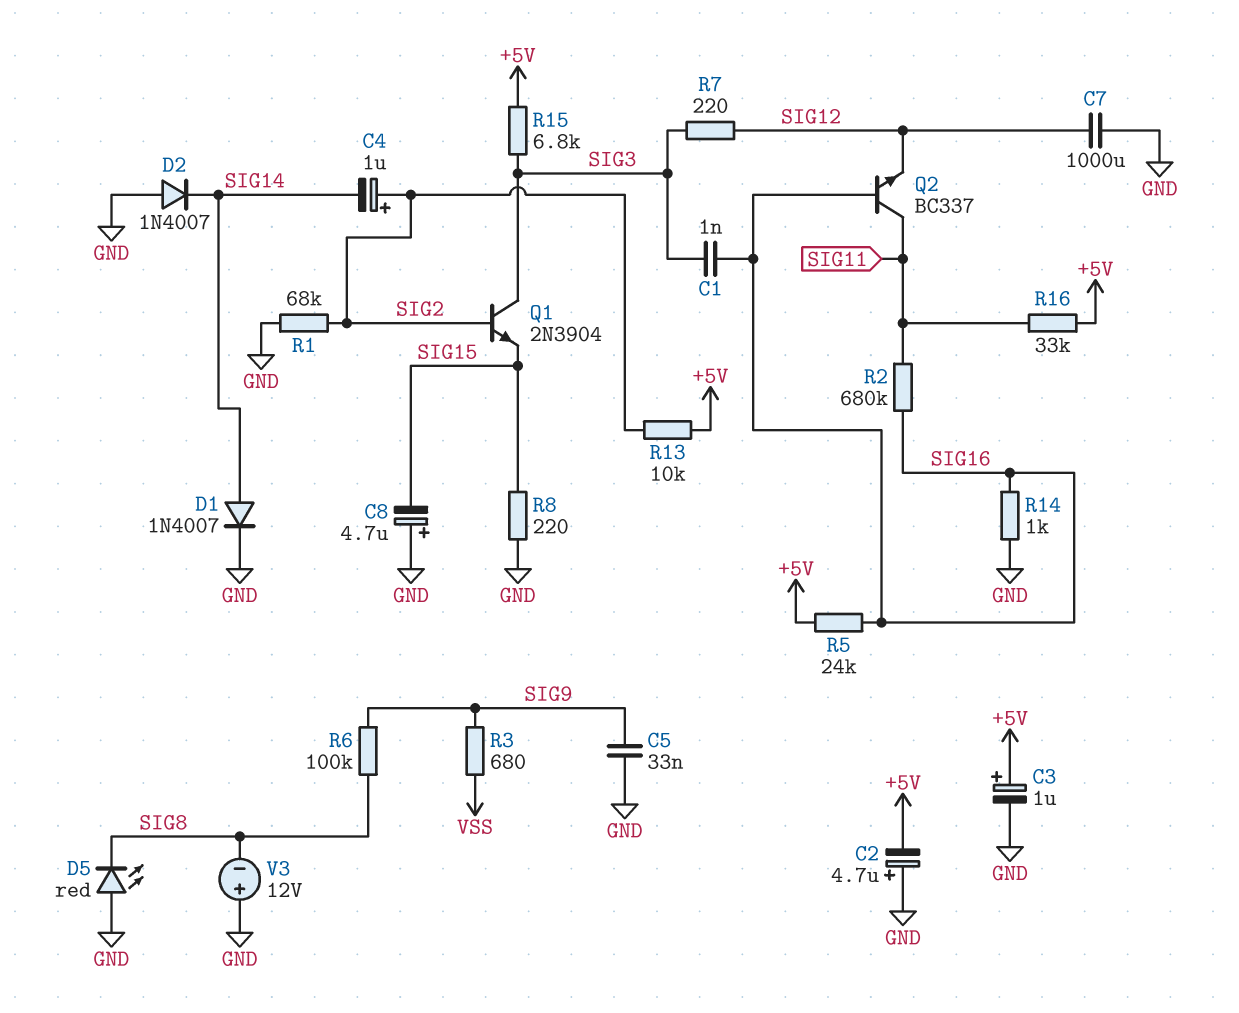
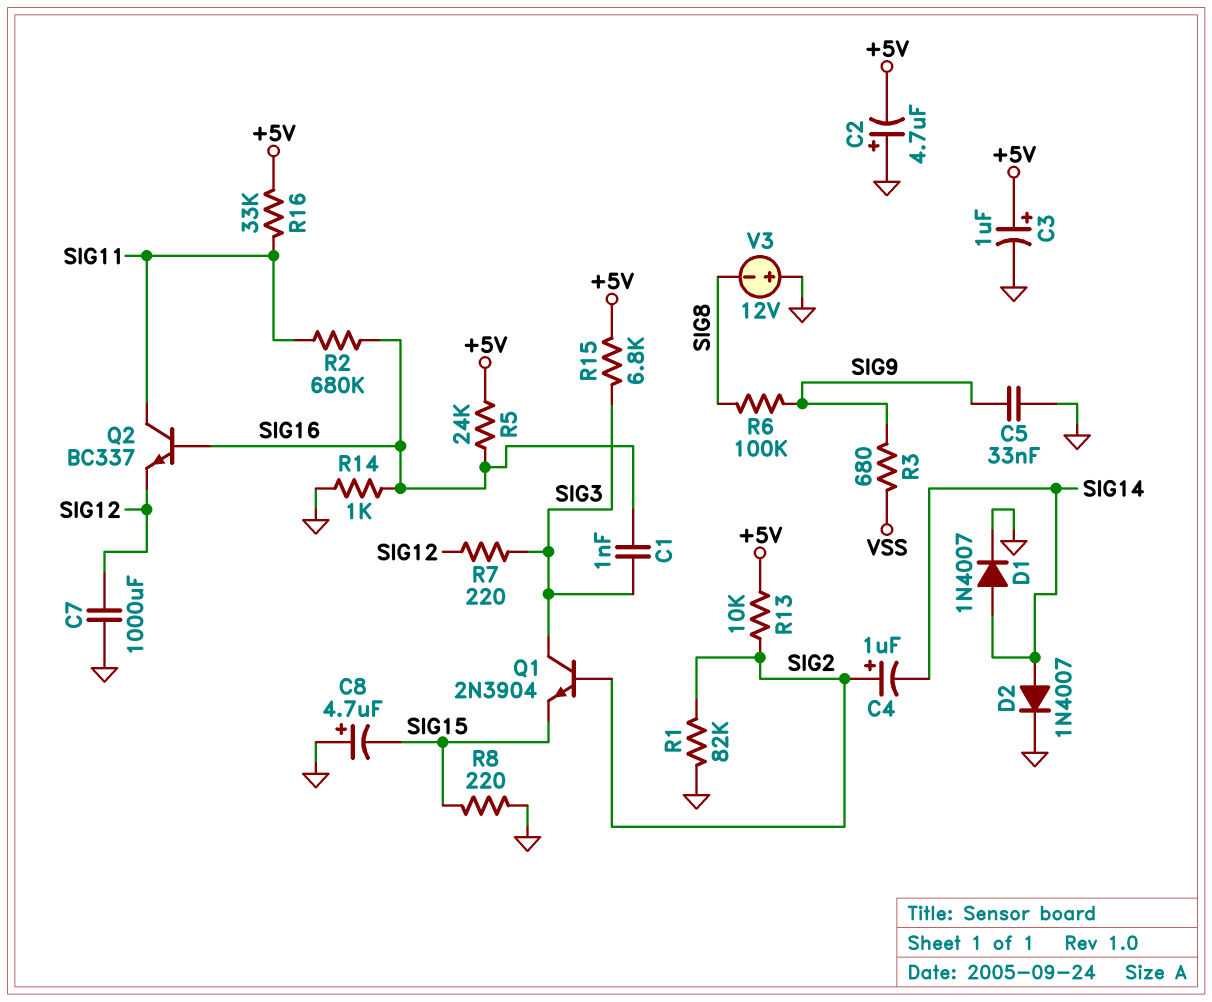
D2: diode 1N4007 (A GND, K SIG14) -> diode 1N4007 (A SIG14, K GND)
D5: LED red (A GND, K SIG8) -> none
R1: 68k (GND, SIG2) -> 82k (GND, SIG2)

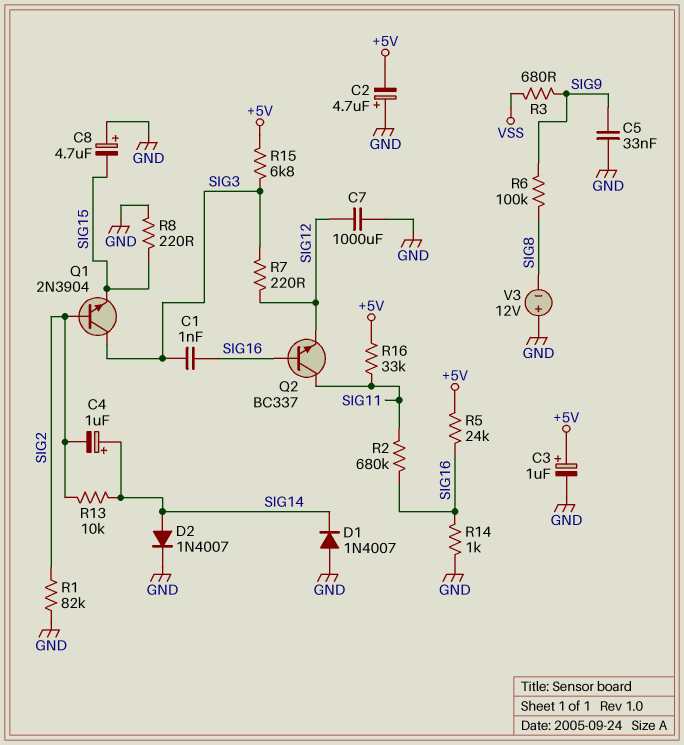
C4: 1uF (plus SIG2, minus SIG14) -> 1uF (plus SIG14, minus SIG2)
D1: diode 1N4007 (A SIG14, K GND) -> diode 1N4007 (A GND, K SIG14)
R13: 10k (+5V, SIG2) -> 10k (SIG2, SIG14)

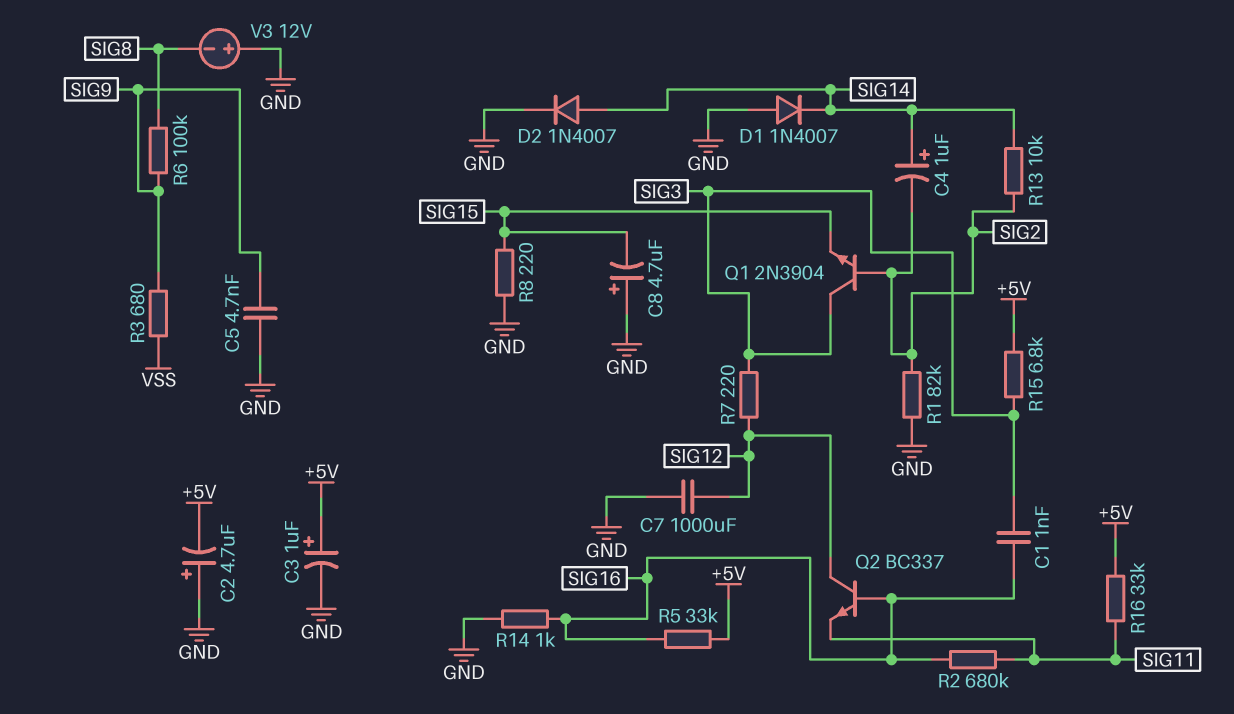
C5: 33nF (GND, SIG9) -> 4.7nF (GND, SIG9)
Q2: NPN BC337 (B SIG16, C SIG11, E SIG12) -> NPN BC337 (B SIG16, C SIG12, E SIG11)
R5: 24k (+5V, SIG16) -> 33k (+5V, SIG16)

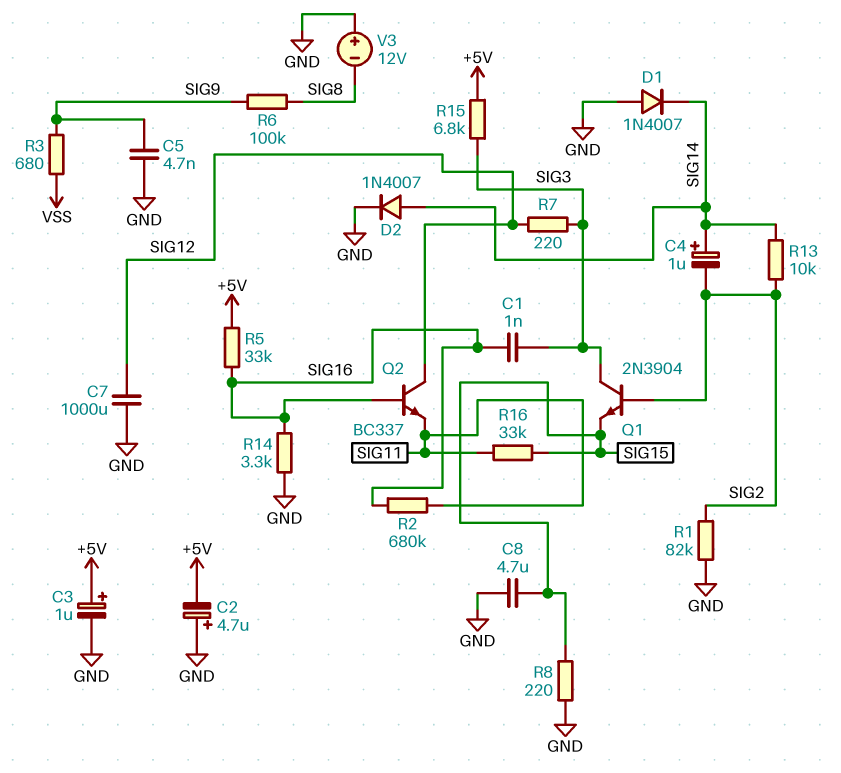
C8: 4.7uF (plus GND, minus SIG15) -> 4.7uF (GND, SIG15)
R14: 1k (GND, SIG16) -> 3.3k (GND, SIG16)
R16: 33k (+5V, SIG11) -> 33k (SIG11, SIG15)

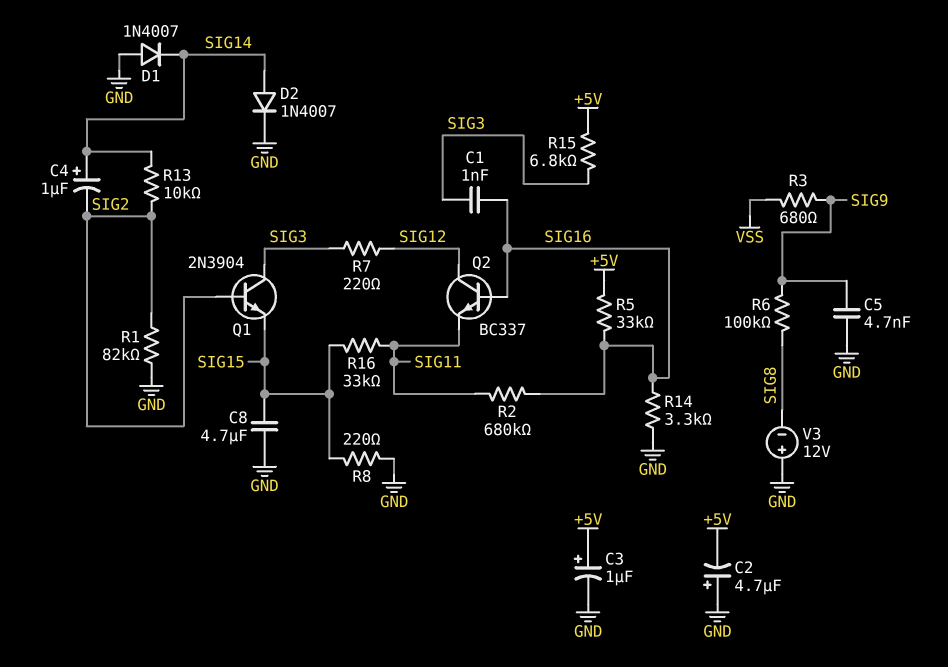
C7: 1000uF (GND, SIG12) -> none

